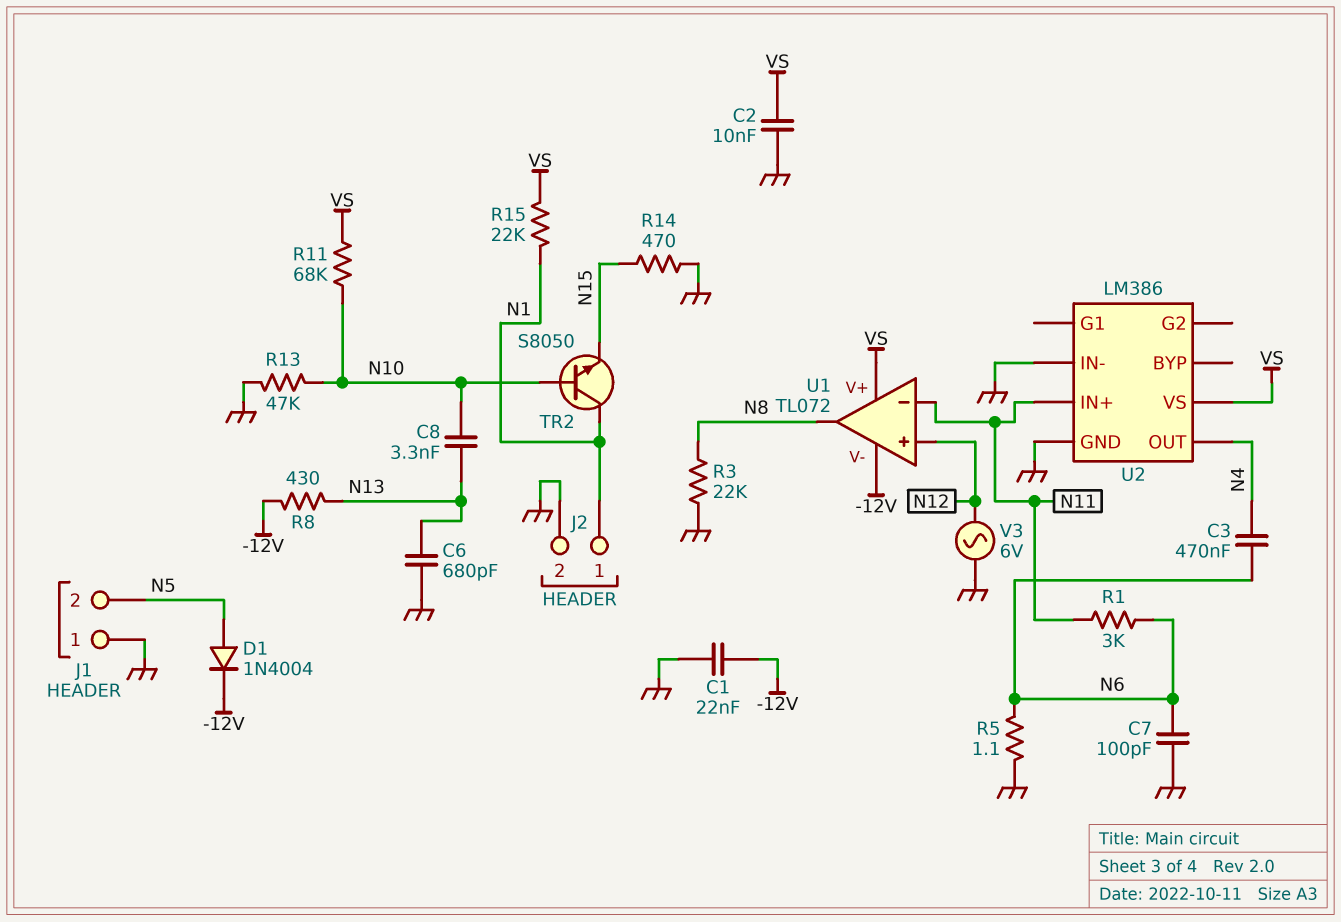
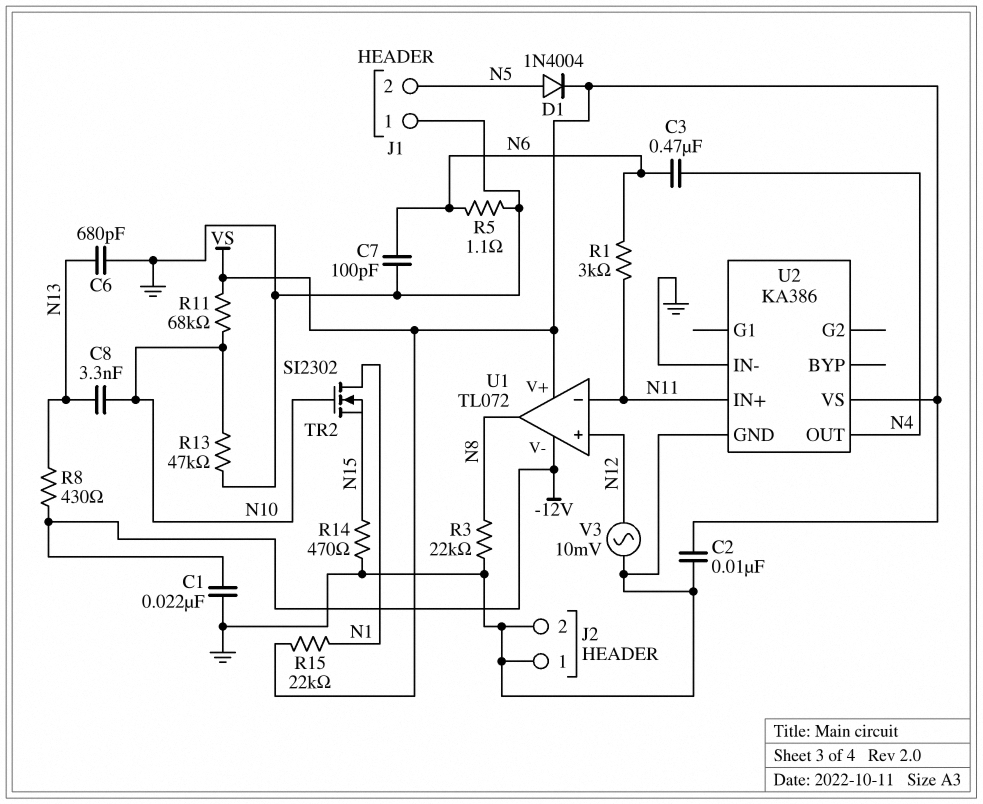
D1: diode 1N4004 (A N5, K -12V) -> diode 1N4004 (A N5, K VS)
J2 pin 1: N1 -> GND
TR2: NPN S8050 (B N10, C N1, E N15) -> NMOS SI2302 (G N10, D N1, S N15)
U2: LM386 -> KA386
V3: AC 6V (GND, N12) -> AC 10mV (GND, N12)

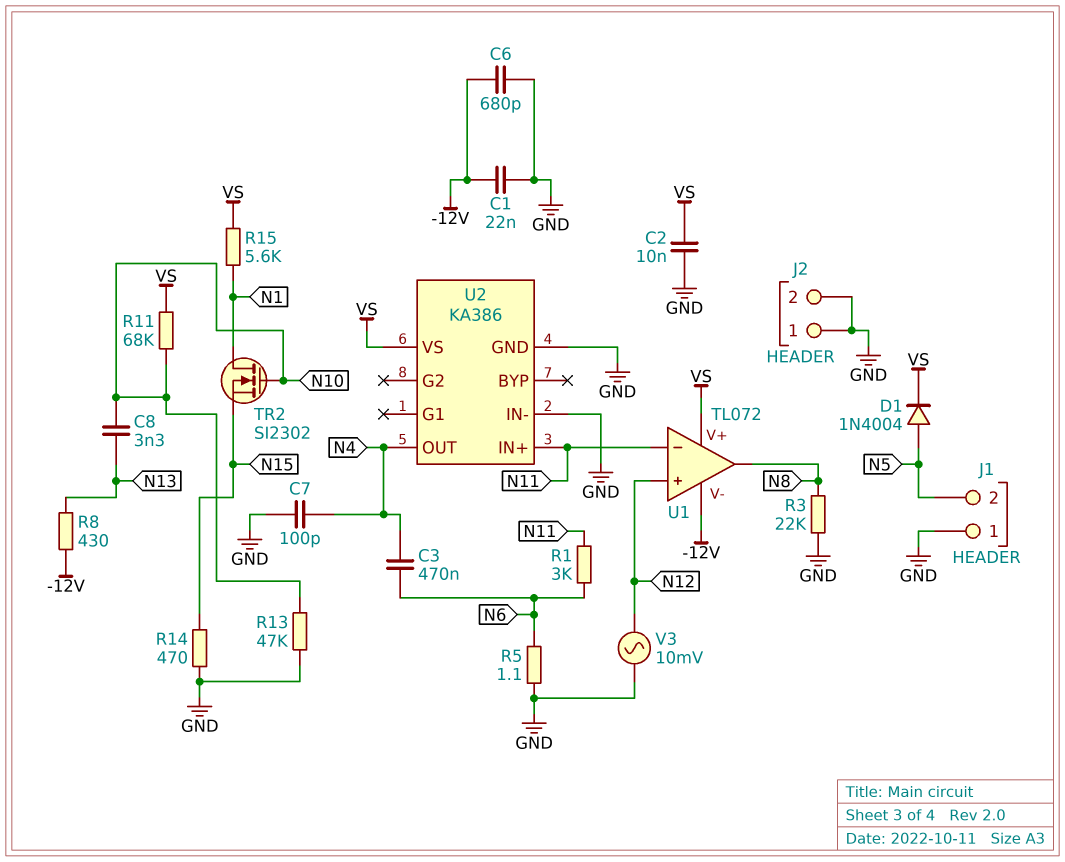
C6: 680pF (GND, N13) -> 680pF (-12V, GND)
C7: 100pF (GND, N6) -> 100pF (GND, N4)
R15: 22k (N1, VS) -> 5.6k (N1, VS)

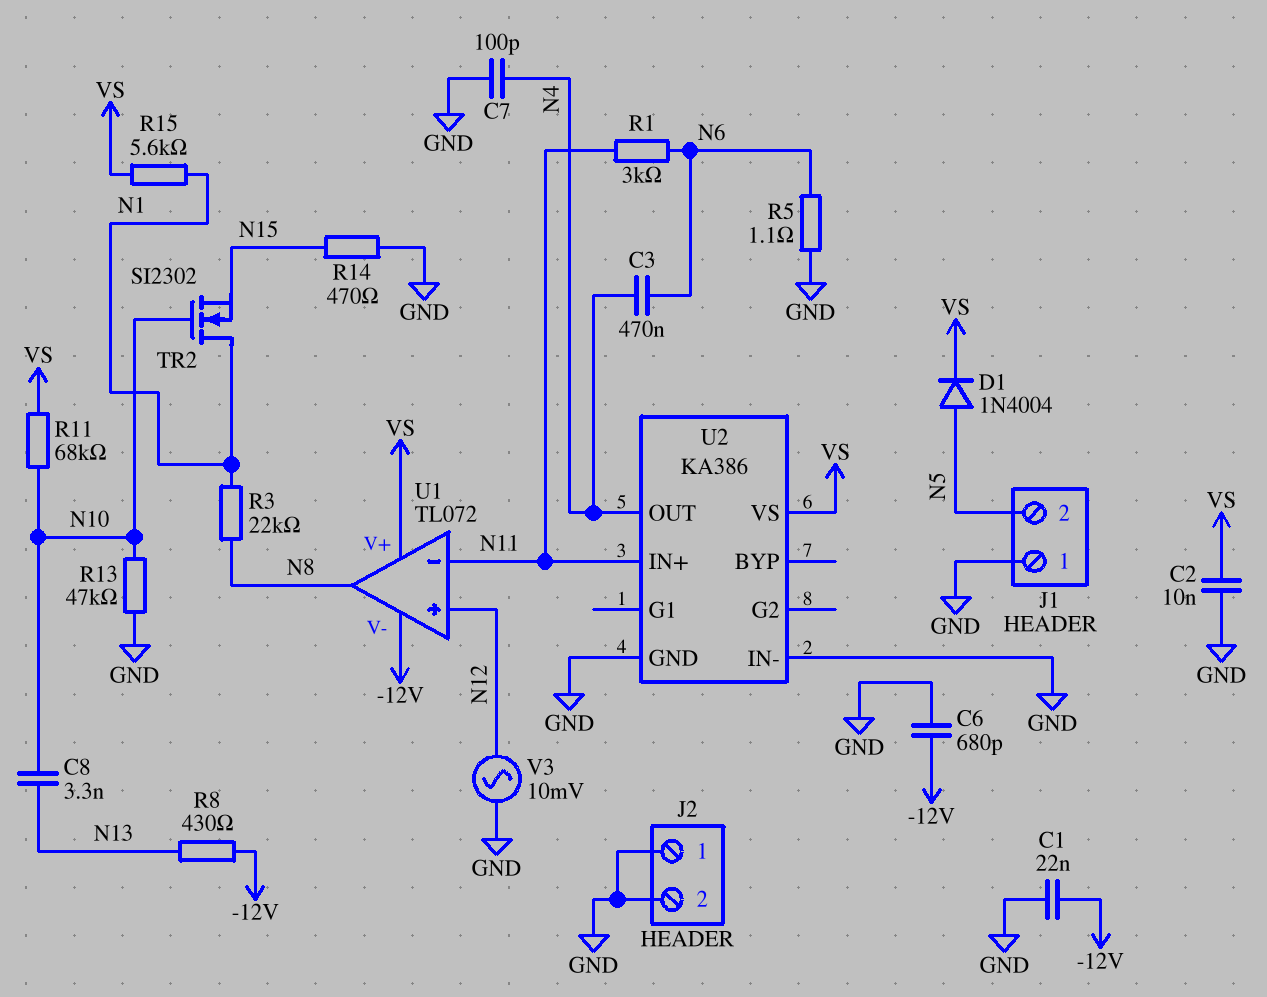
R3: 22k (GND, N8) -> 22k (N1, N8)

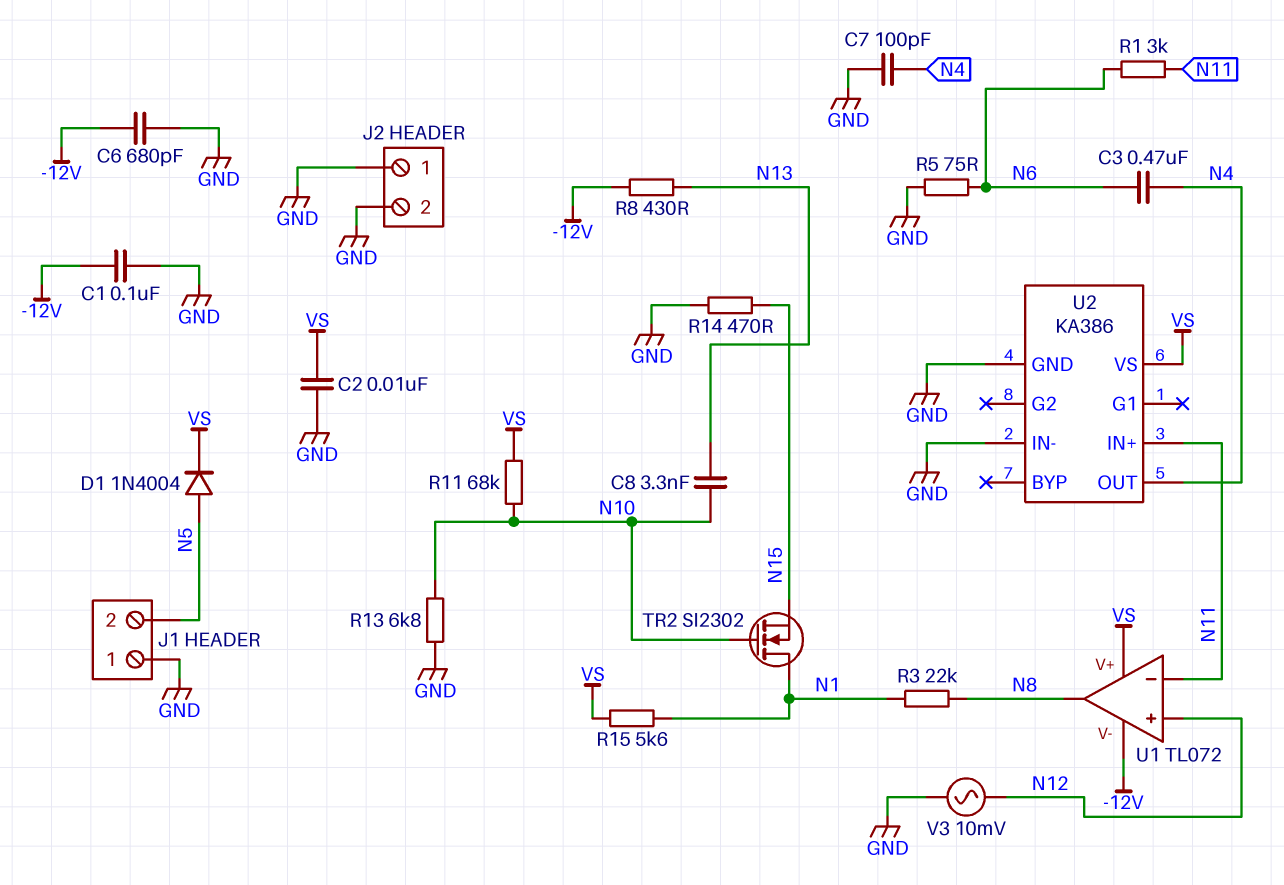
C1: 22nF (-12V, GND) -> 100nF (-12V, GND)
R5: 1.1 (GND, N6) -> 75 (GND, N6)
R13: 47k (GND, N10) -> 6.8k (GND, N10)

